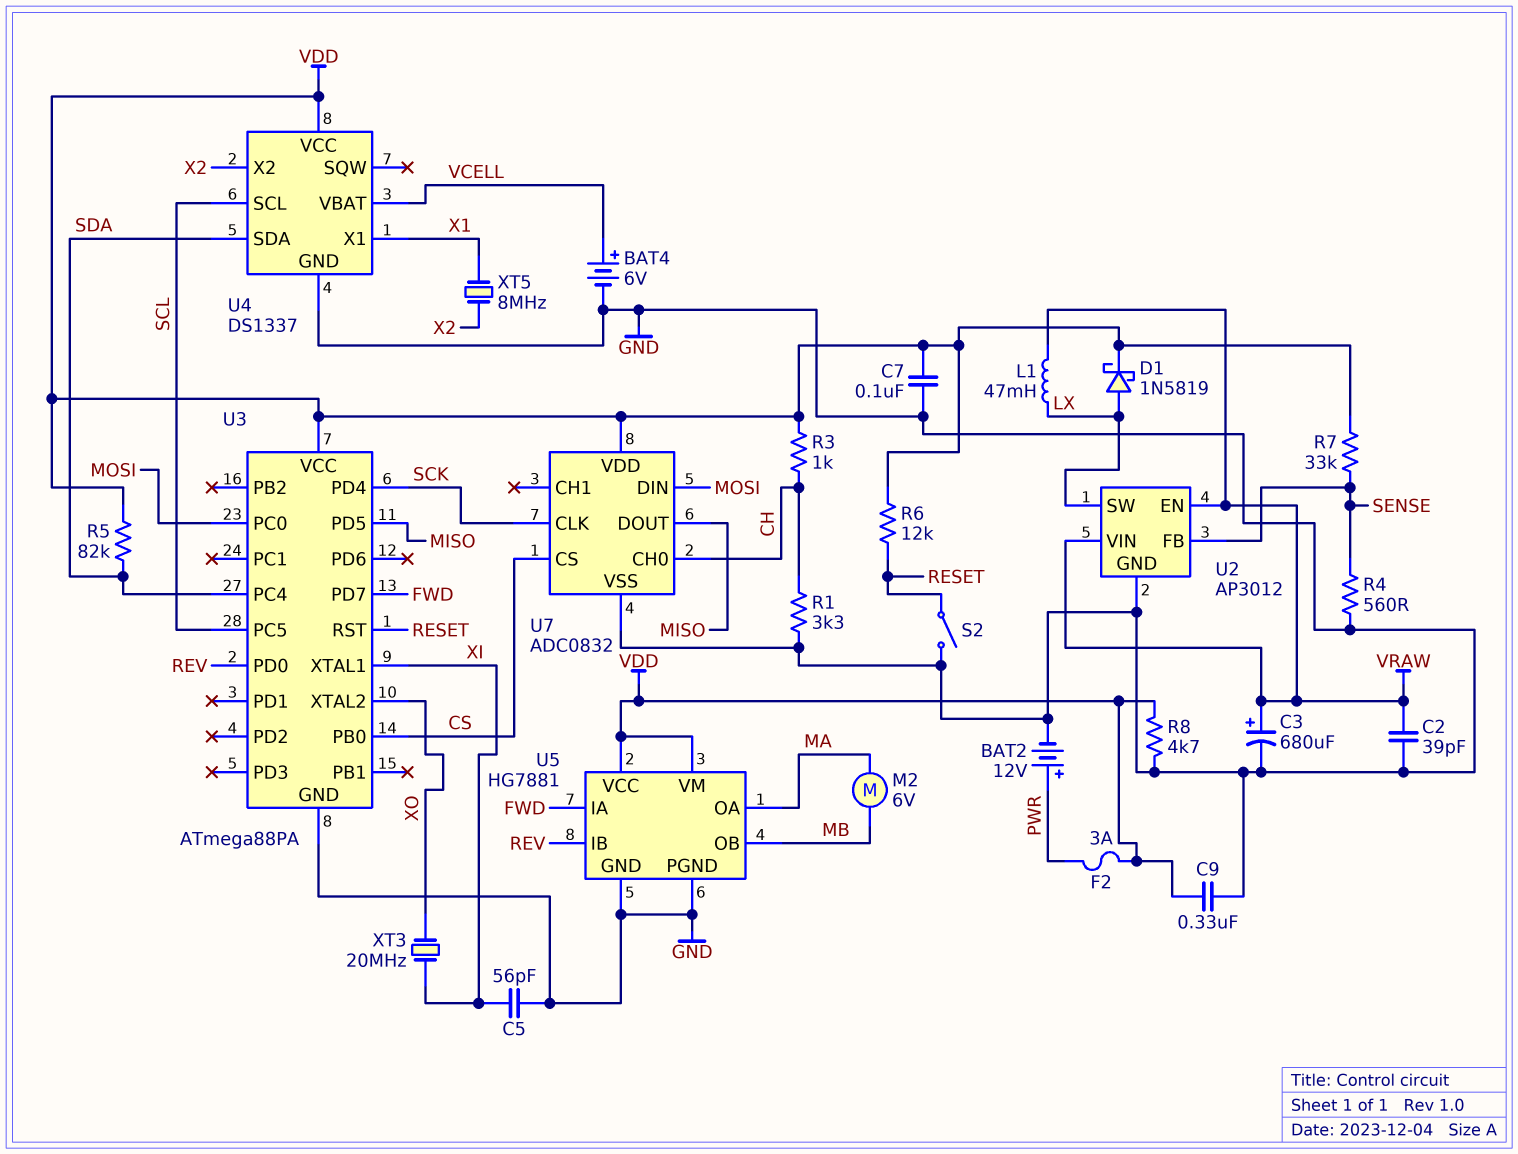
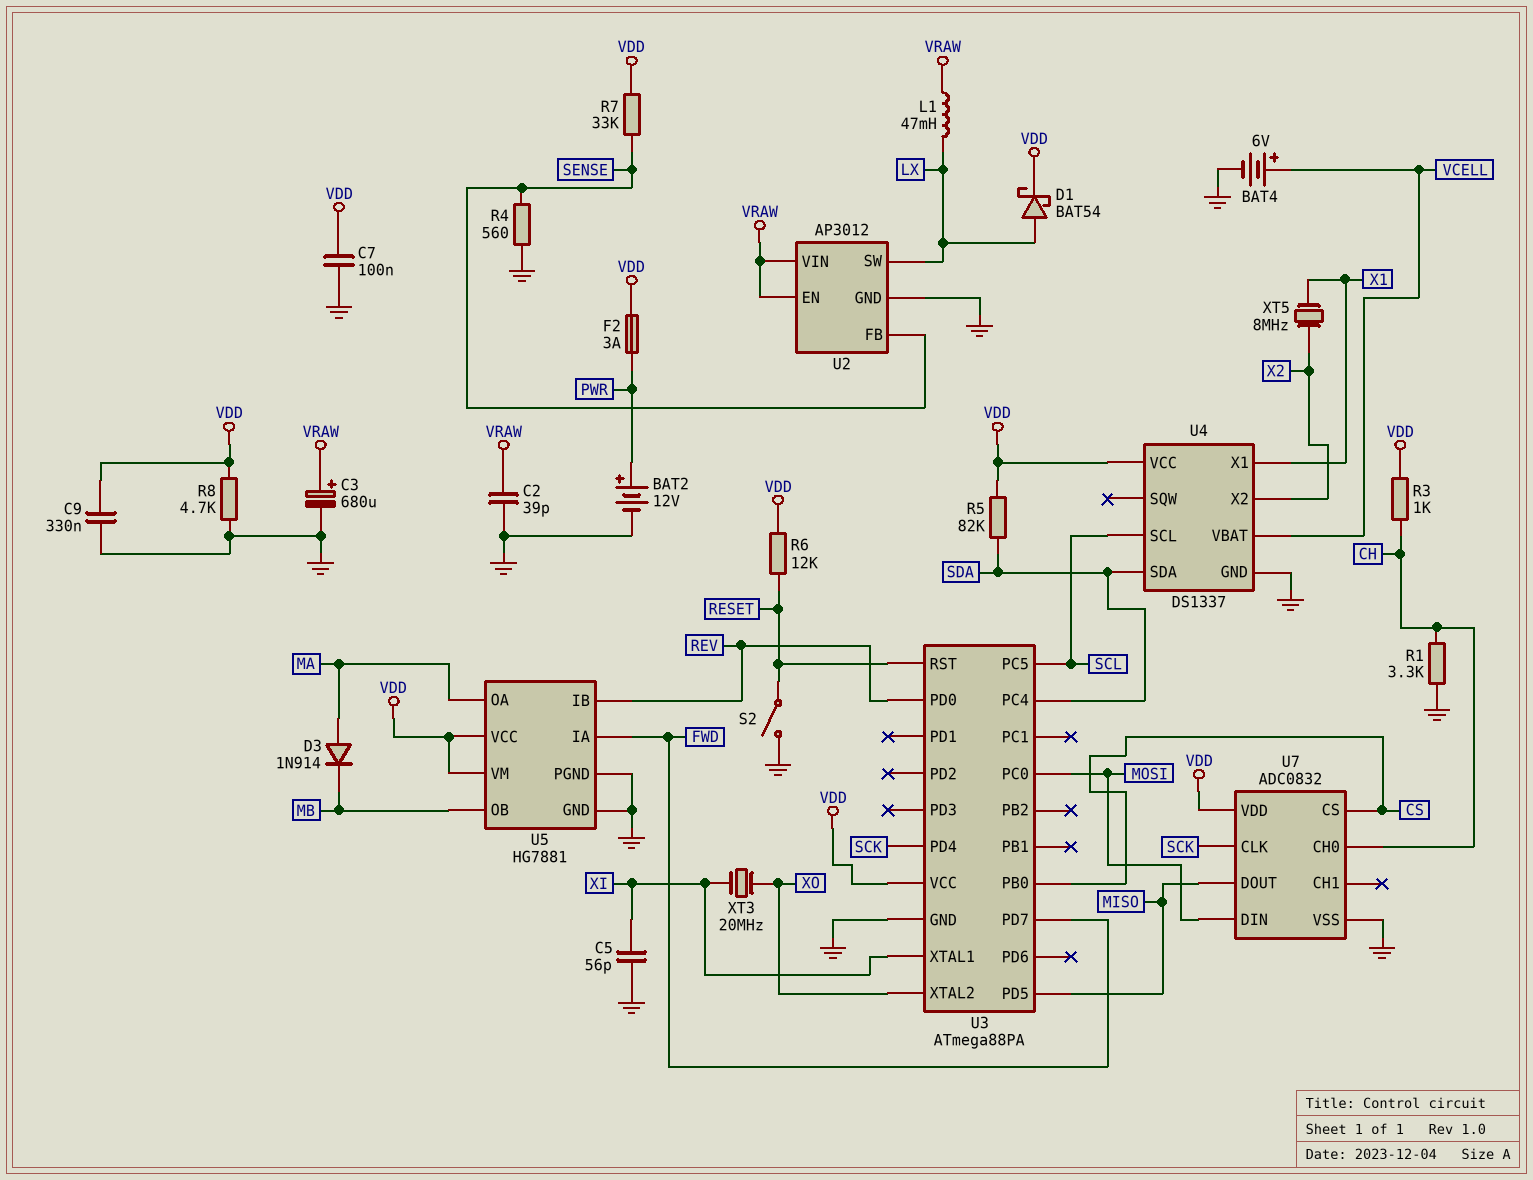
D1: schottky 1N5819 (A LX, K VDD) -> schottky BAT54 (A LX, K VDD)
D3: none -> diode 1N914 (A MA, K MB)
M2: motor 6V (MA, MB) -> none

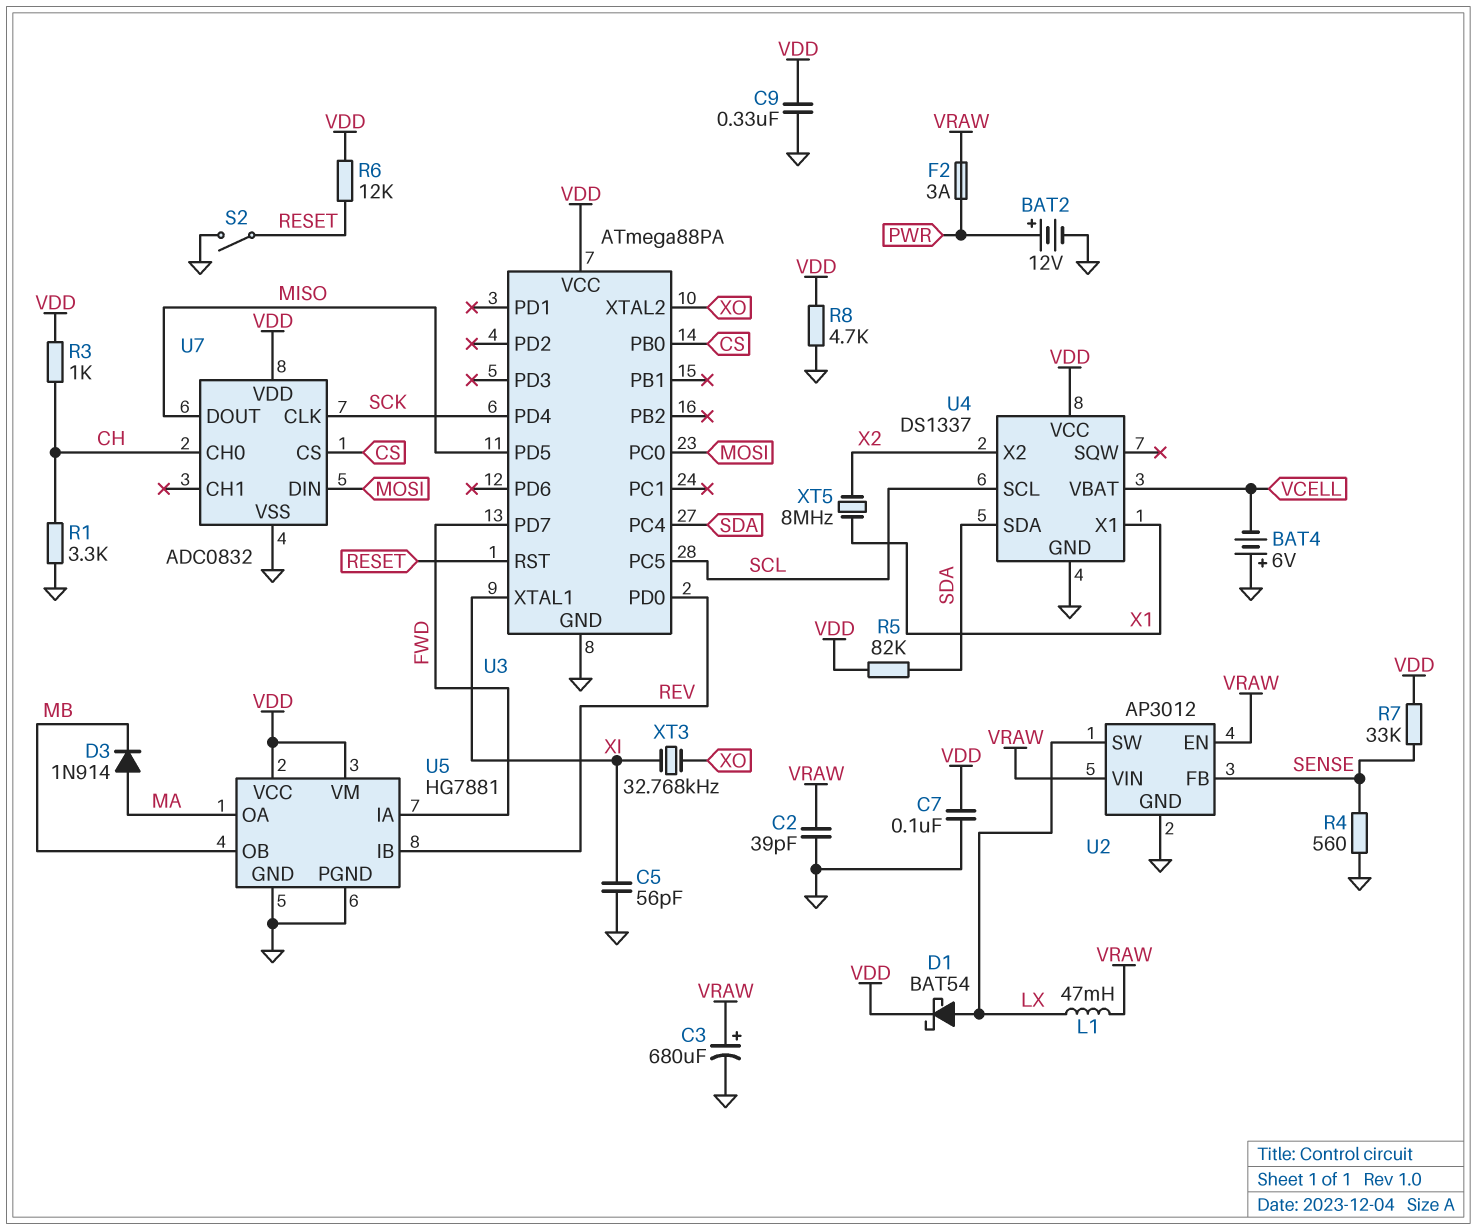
BAT4: 6V (plus VCELL, minus GND) -> 6V (plus GND, minus VCELL)
F2: 3A (PWR, VDD) -> 3A (PWR, VRAW)
XT3: 20MHz (XI, XO) -> 32.768kHz (XI, XO)

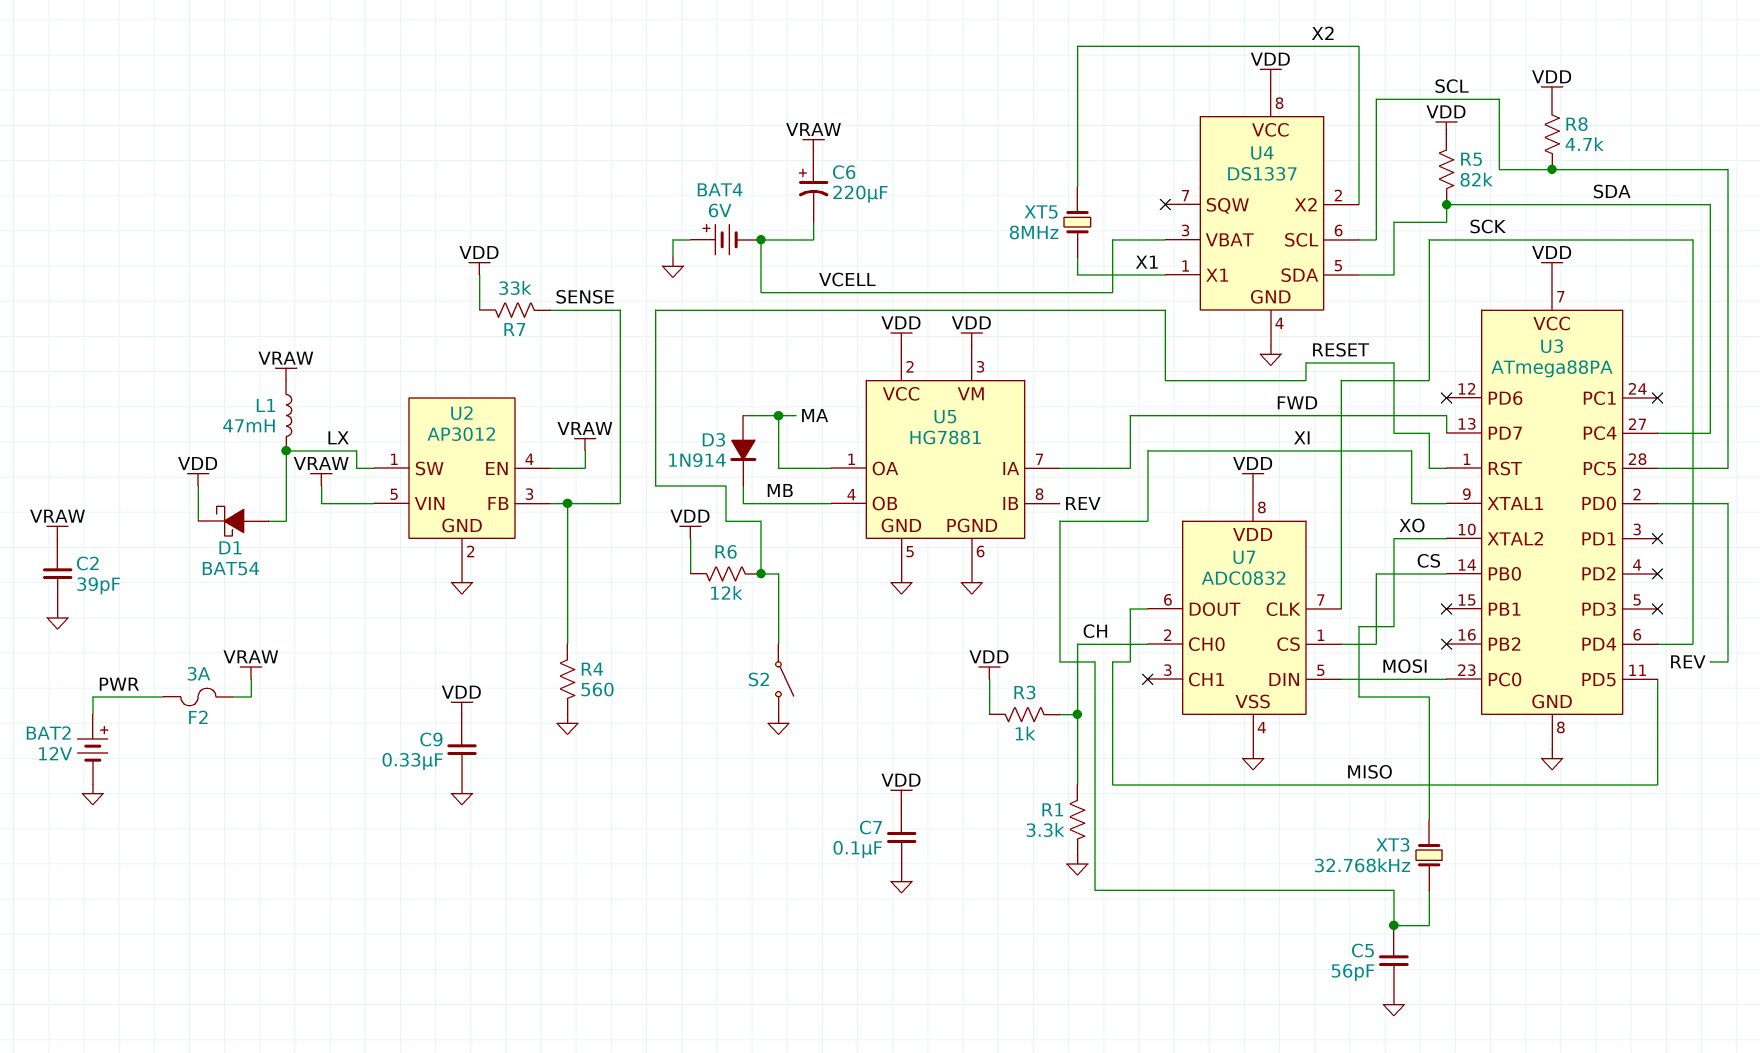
C3: 680uF (plus VRAW, minus GND) -> none
C6: none -> 220uF (plus VRAW, minus VCELL)
R8: 4.7k (GND, VDD) -> 4.7k (SCL, VDD)

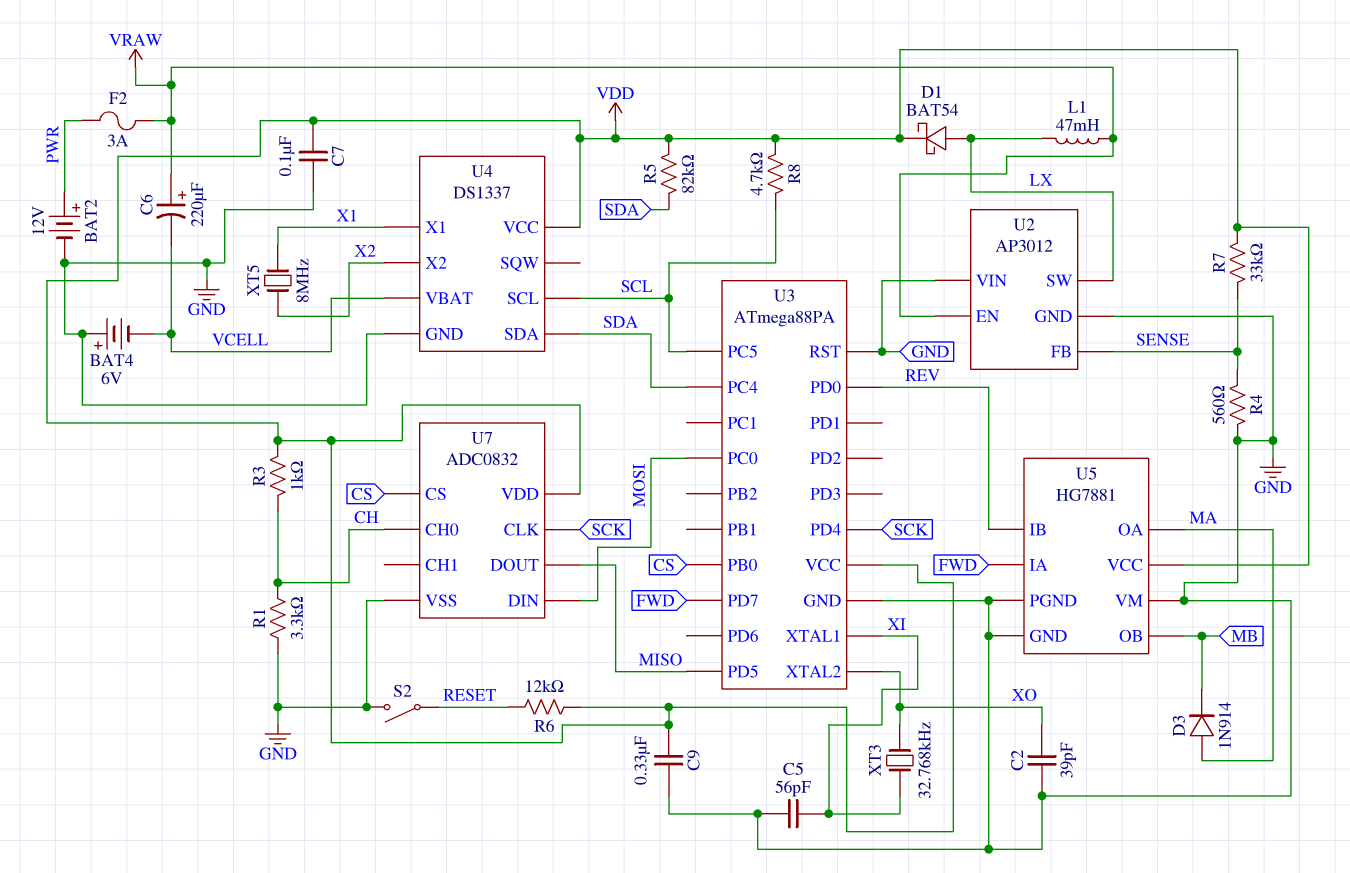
C2: 39pF (GND, VRAW) -> 39pF (GND, XO)
U2 pin VIN: VRAW -> GND
U3 pin RST: RESET -> GND
U5 pin VM: VDD -> GND

